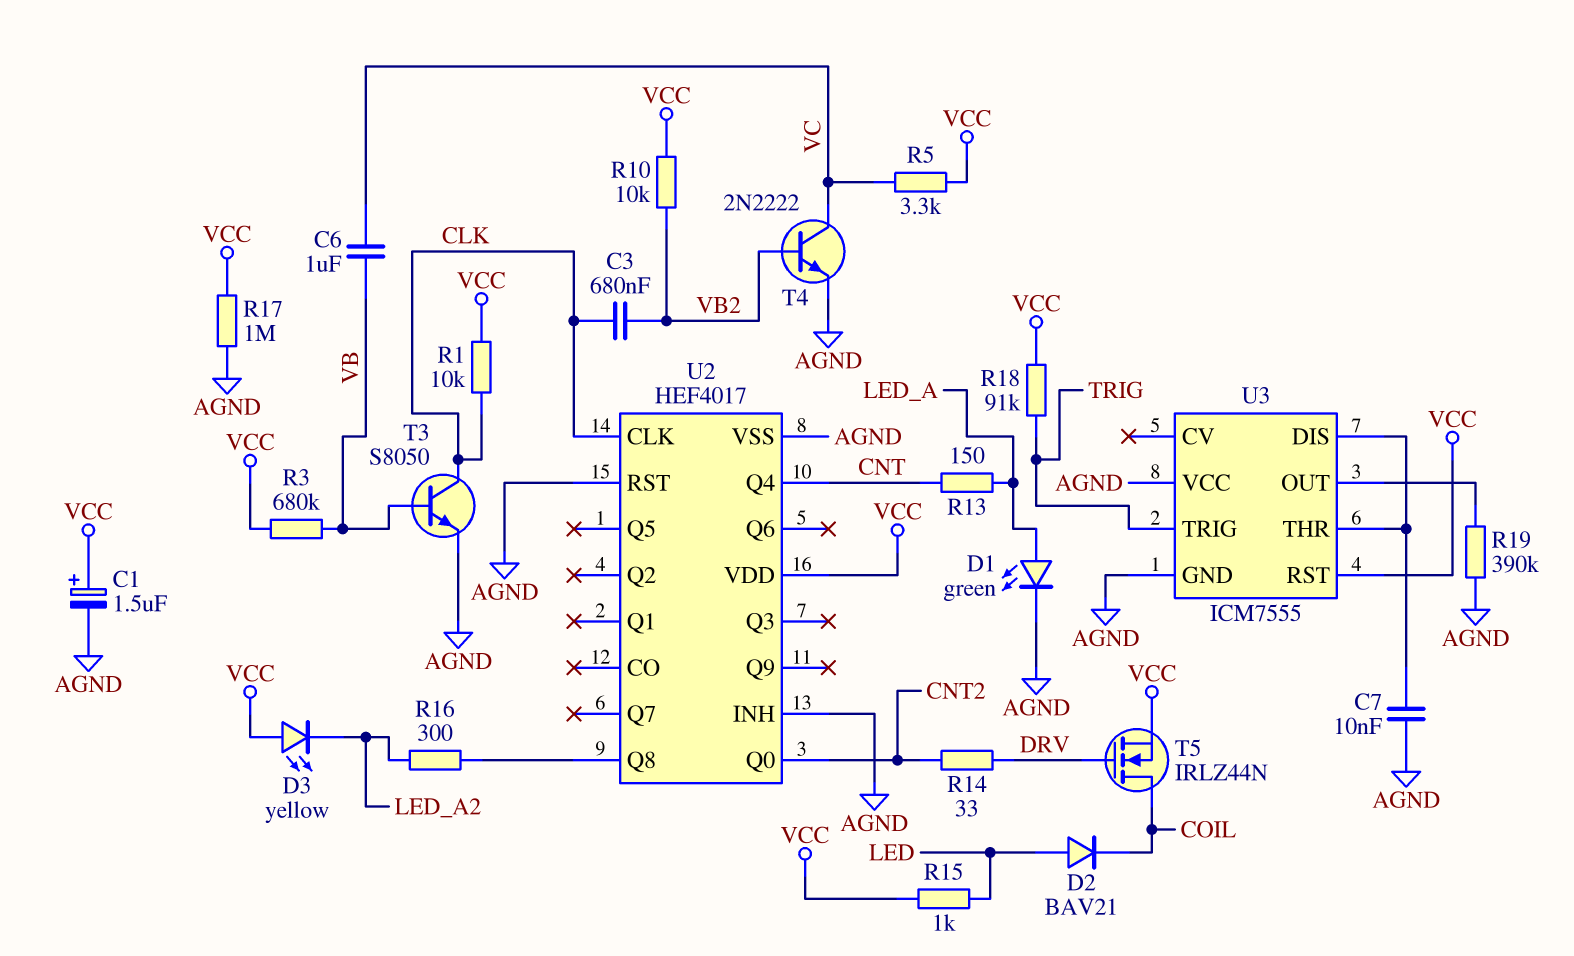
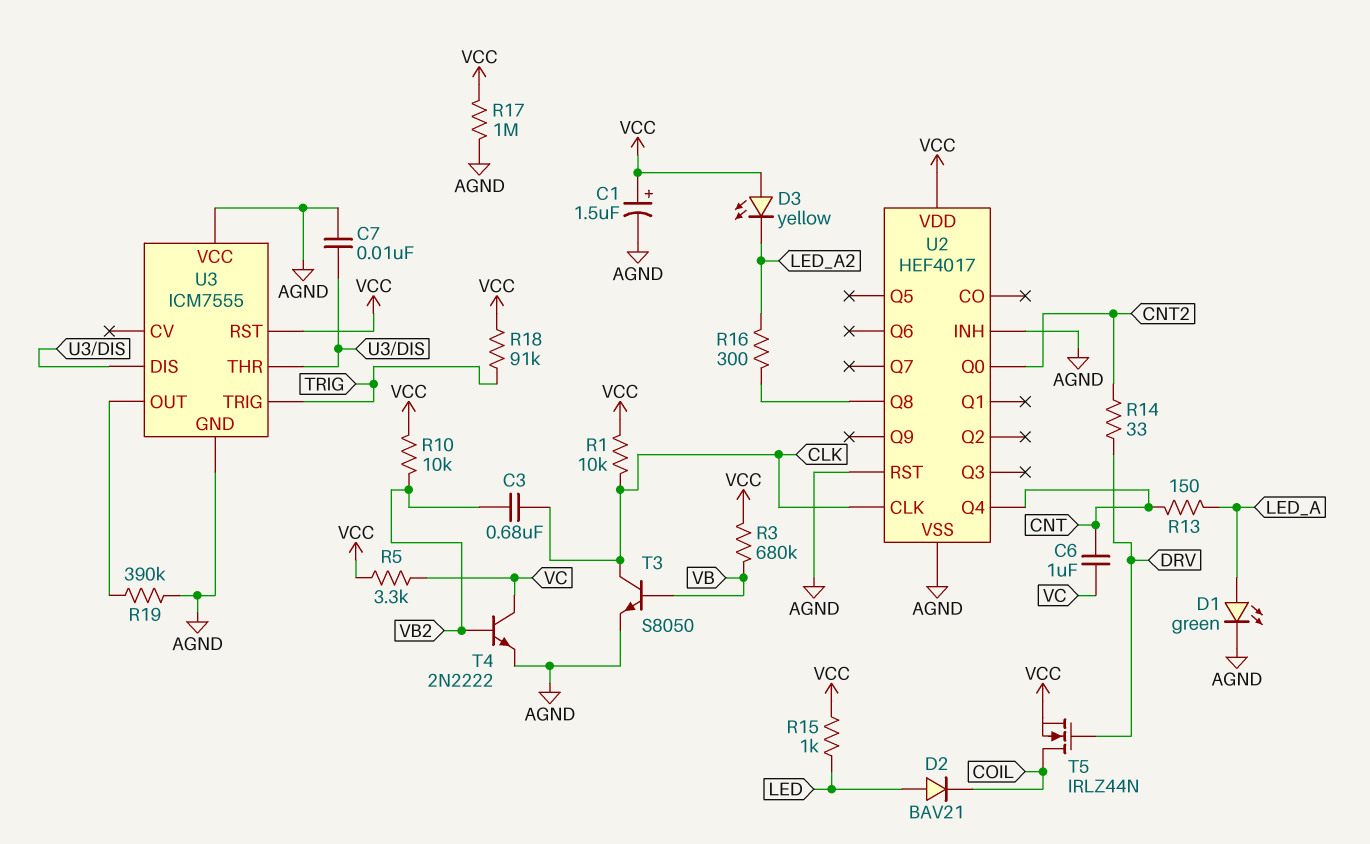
C6: 1uF (VB, VC) -> 1uF (CNT, VC)

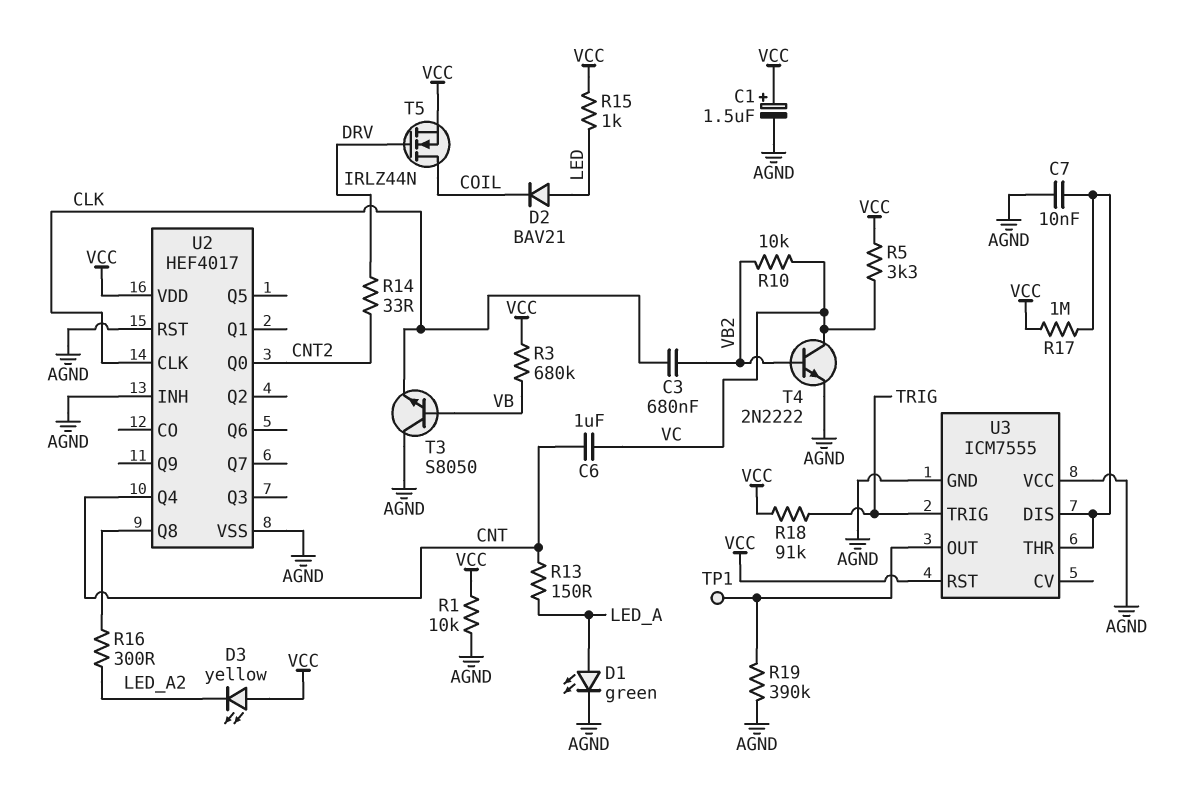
R1: 10k (CLK, VCC) -> 10k (AGND, VCC)
R10: 10k (VB2, VCC) -> 10k (VB2, VC)
R17: 1M (AGND, VCC) -> 1M (U3/DIS, VCC)
T3: NPN S8050 (B VB, C CLK, E AGND) -> NPN S8050 (B VB, C AGND, E CLK)
TP1: none -> test point (U3/OUT)

